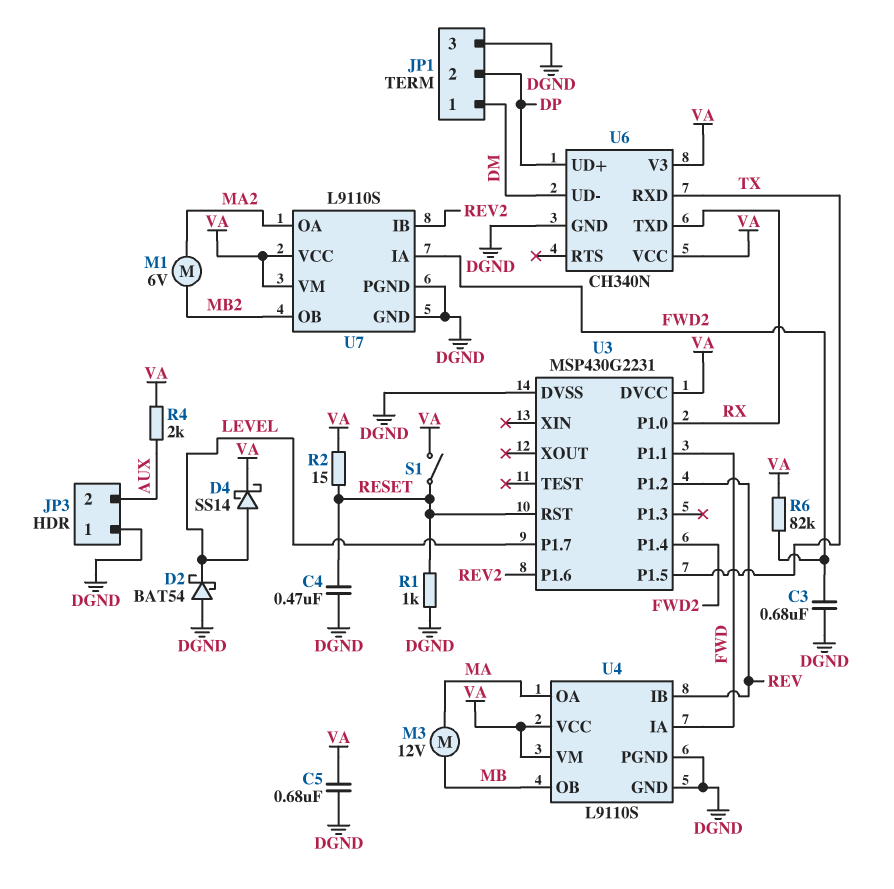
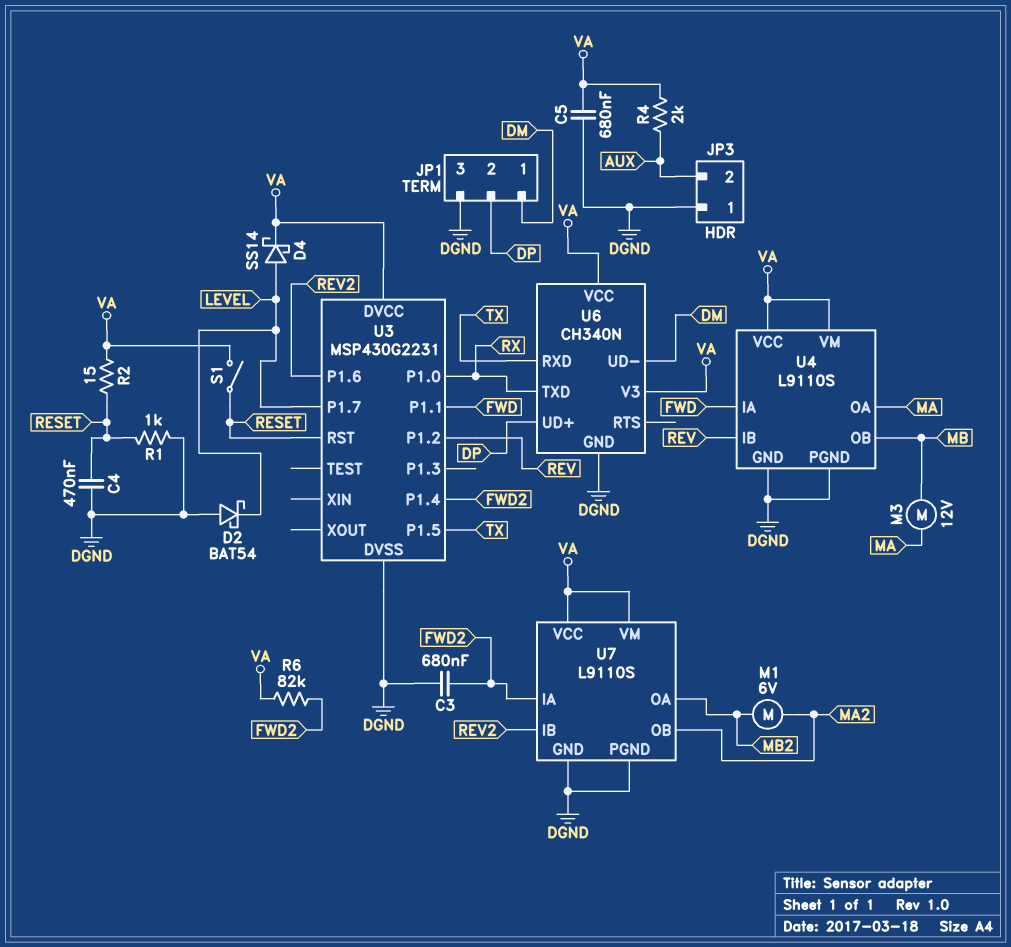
U7 pin OA: MA2 -> MB2
U7 pin OB: MB2 -> MA2

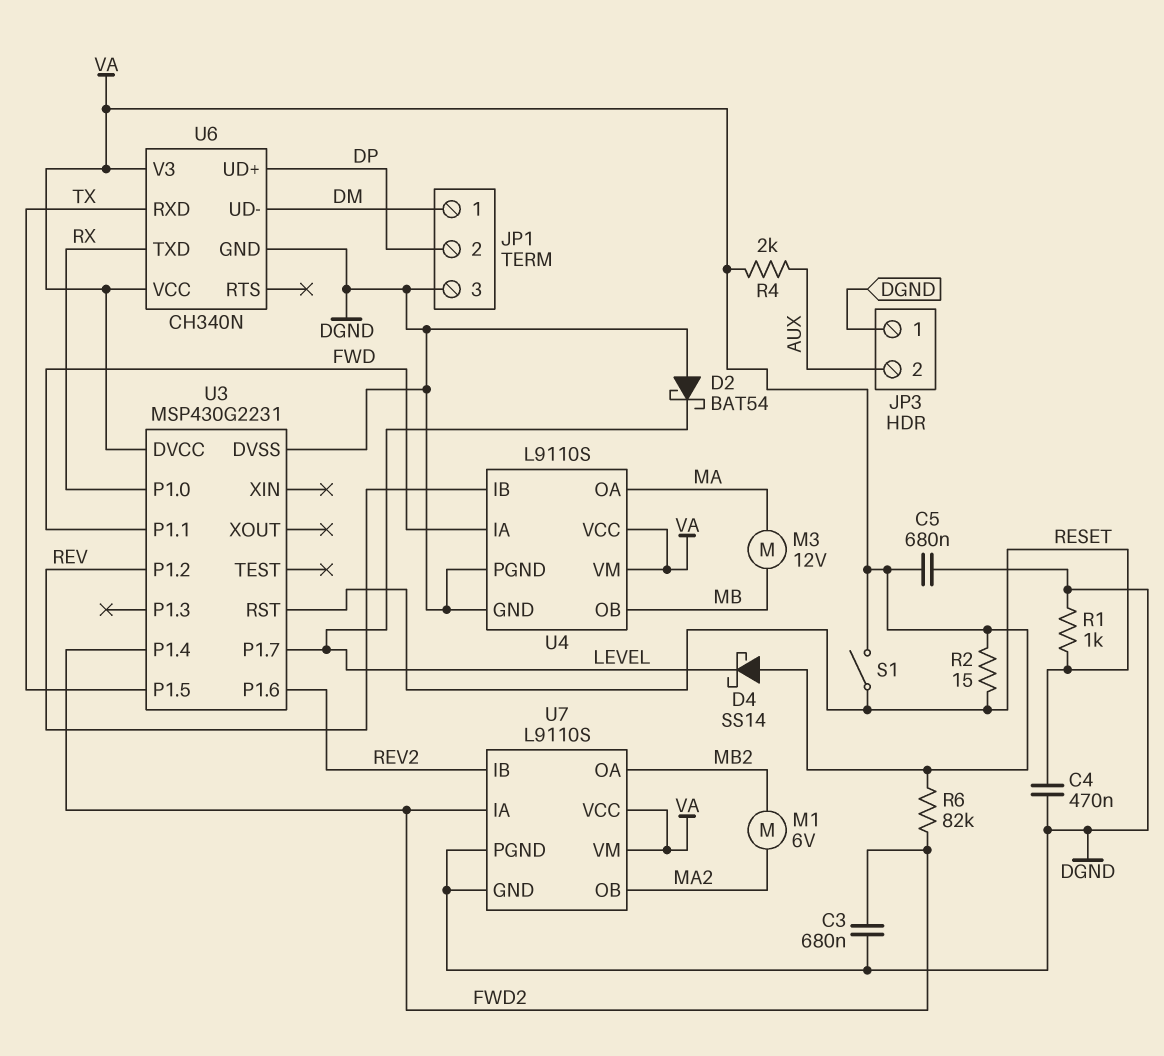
D4: schottky SS14 (A LEVEL, K VA) -> schottky SS14 (A VA, K LEVEL)

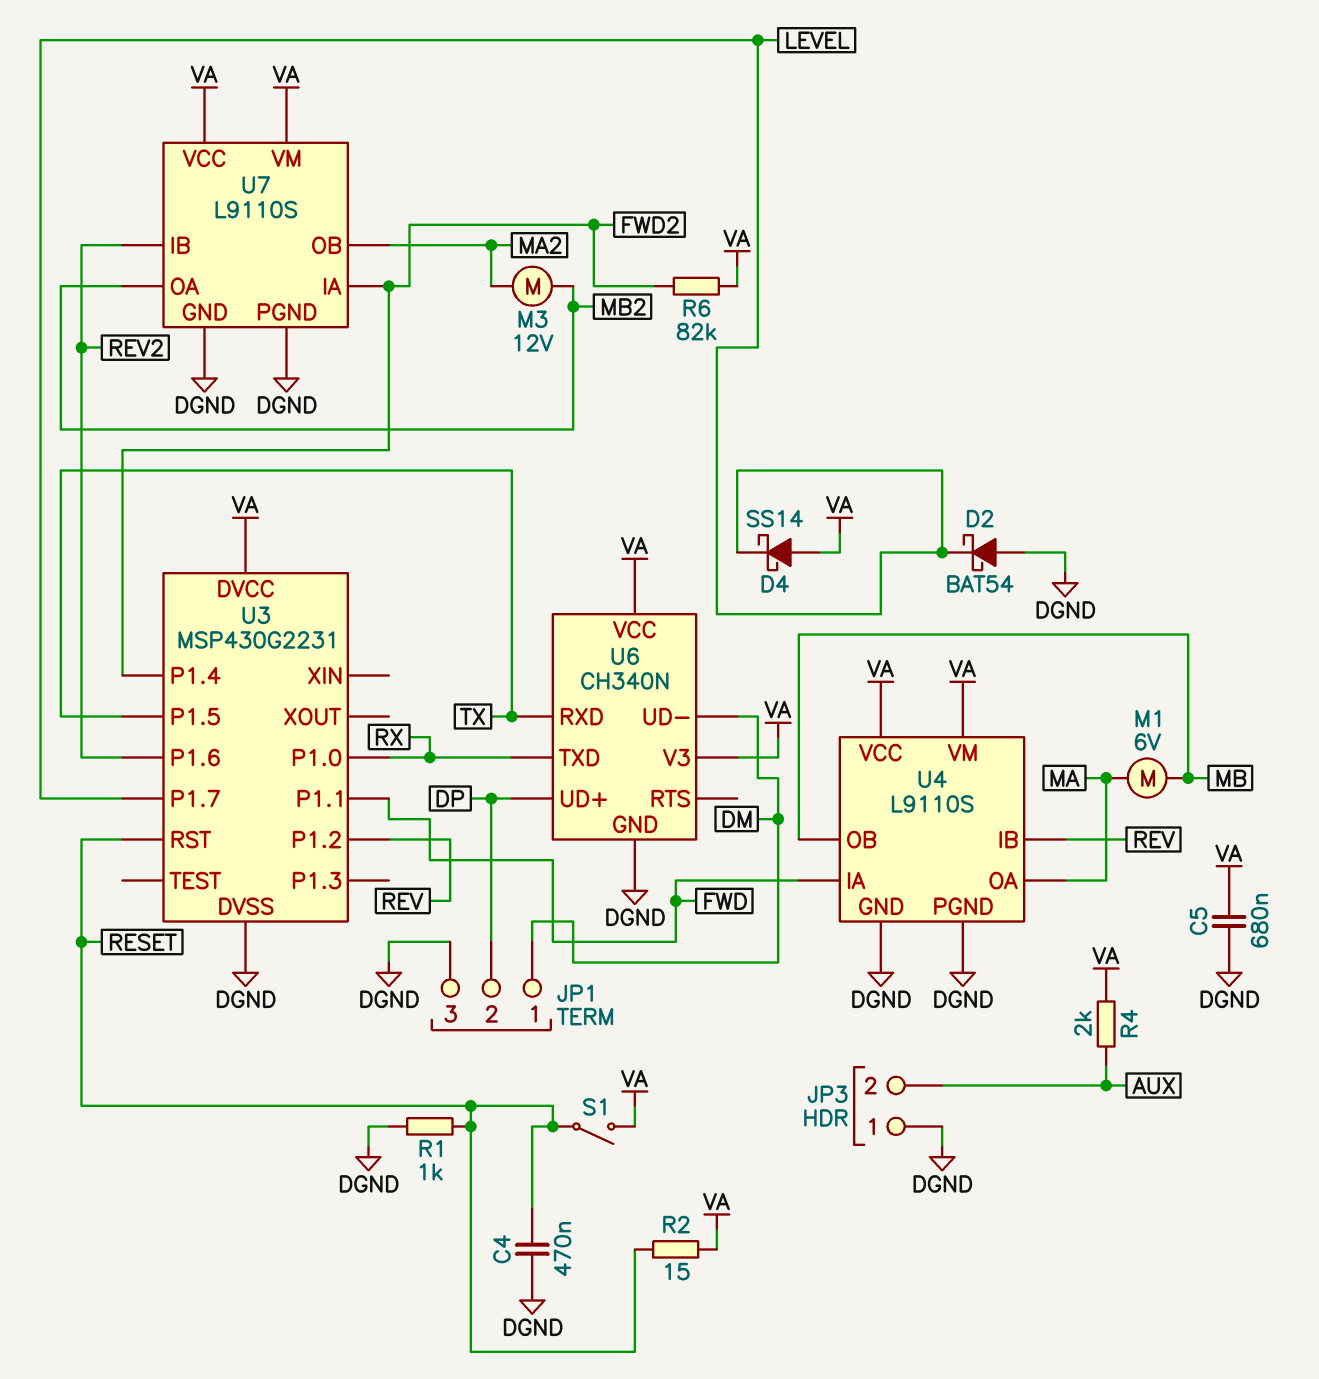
C3: 680nF (DGND, FWD2) -> none
M1: motor 6V (MA2, MB2) -> motor 6V (MA, MB)
M3: motor 12V (MA, MB) -> motor 12V (MA2, MB2)

